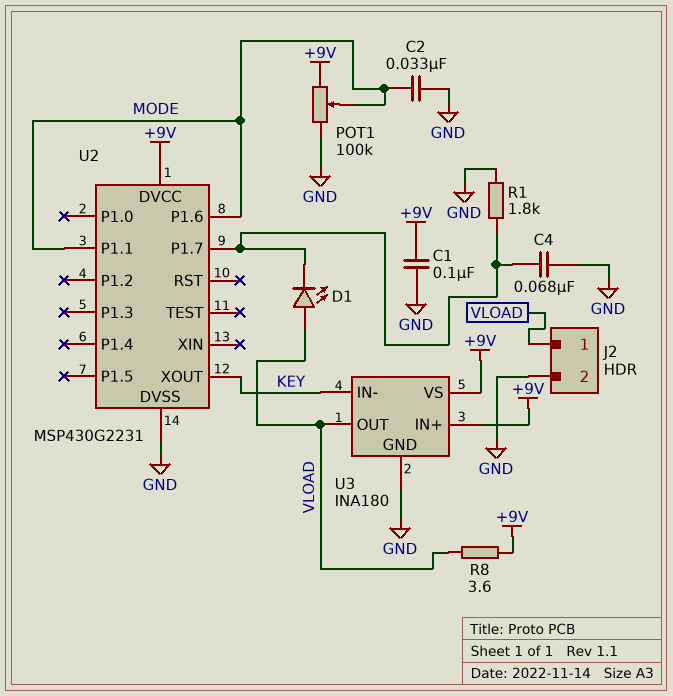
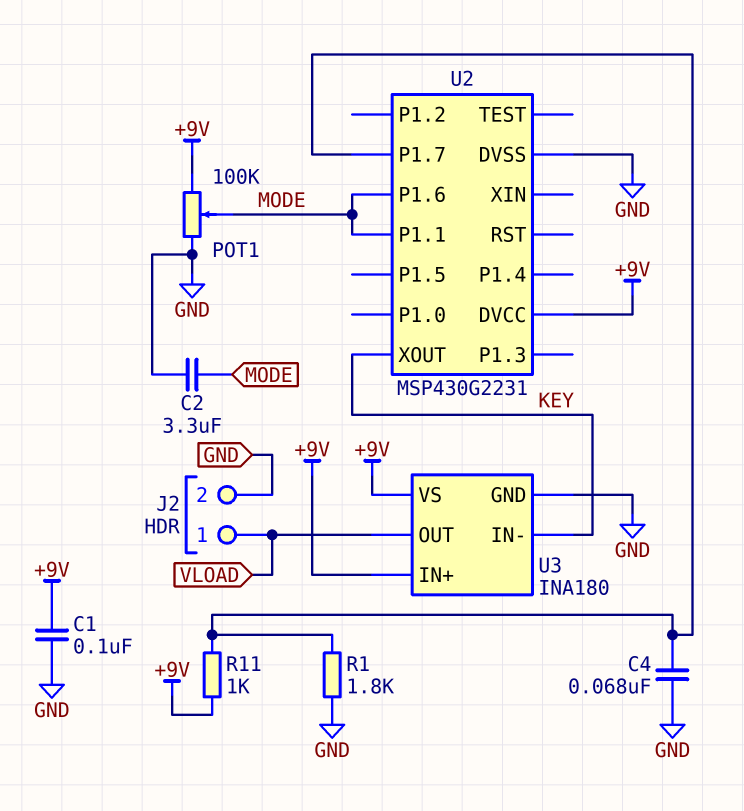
C2: 33nF (GND, MODE) -> 3.3uF (GND, MODE)
D1: LED (A VLOAD, K U2/P1.7) -> none
R8: 3.6 (+9V, VLOAD) -> none
R11: none -> 1k (+9V, U2/P1.7)

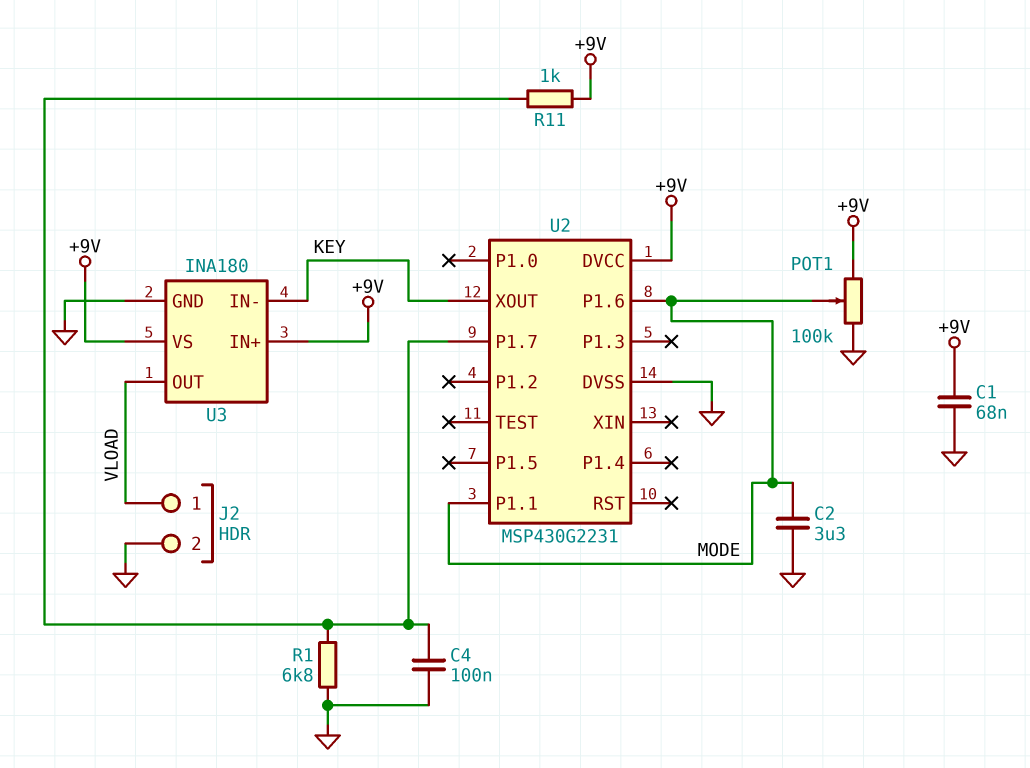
C1: 100nF (+9V, GND) -> 68nF (+9V, GND)
C4: 68nF (GND, U2/P1.7) -> 100nF (GND, U2/P1.7)
R1: 1.8k (GND, U2/P1.7) -> 6.8k (GND, U2/P1.7)

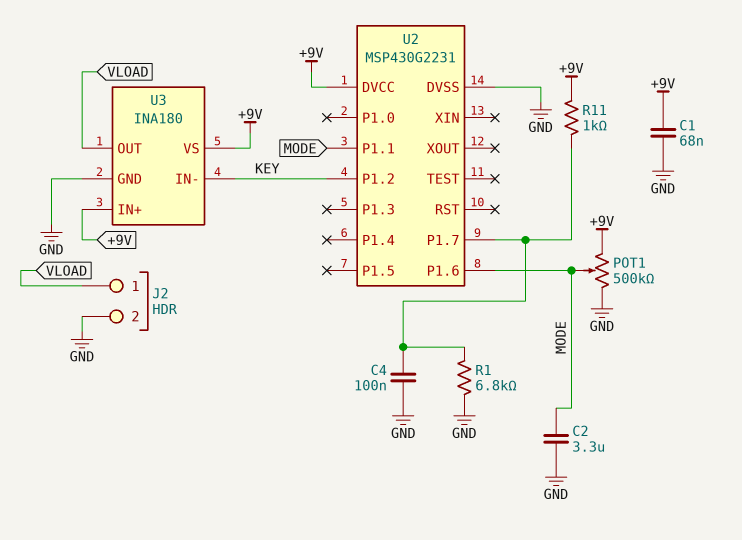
POT1: 100k (+9V, GND, wiper MODE) -> 500k (+9V, GND, wiper MODE)
U2 pin P1.2: none -> KEY
U2 pin XOUT: KEY -> none

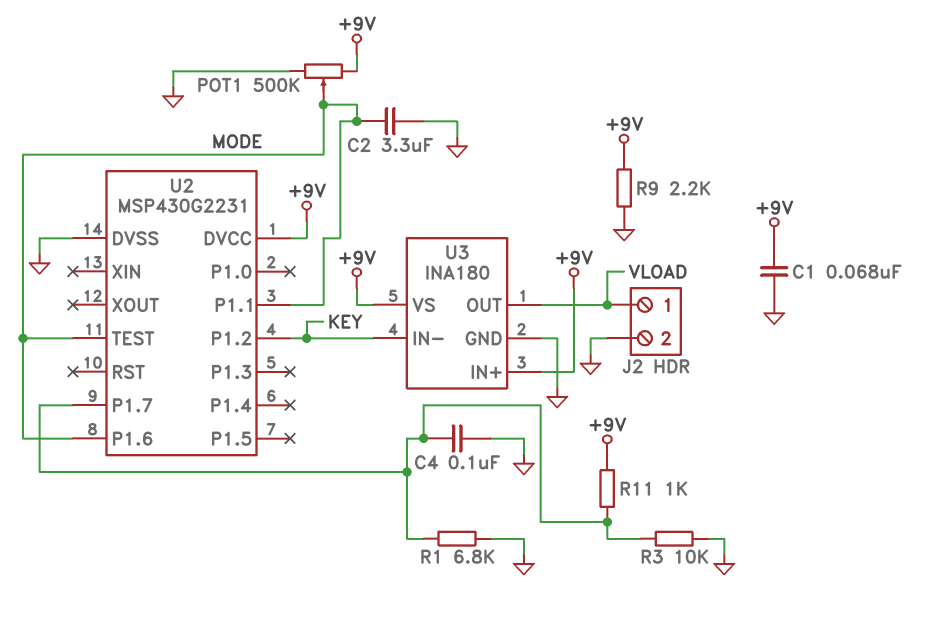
R3: none -> 10k (GND, U2/P1.7)
R9: none -> 2.2k (+9V, GND)
U2 pin TEST: none -> MODE

